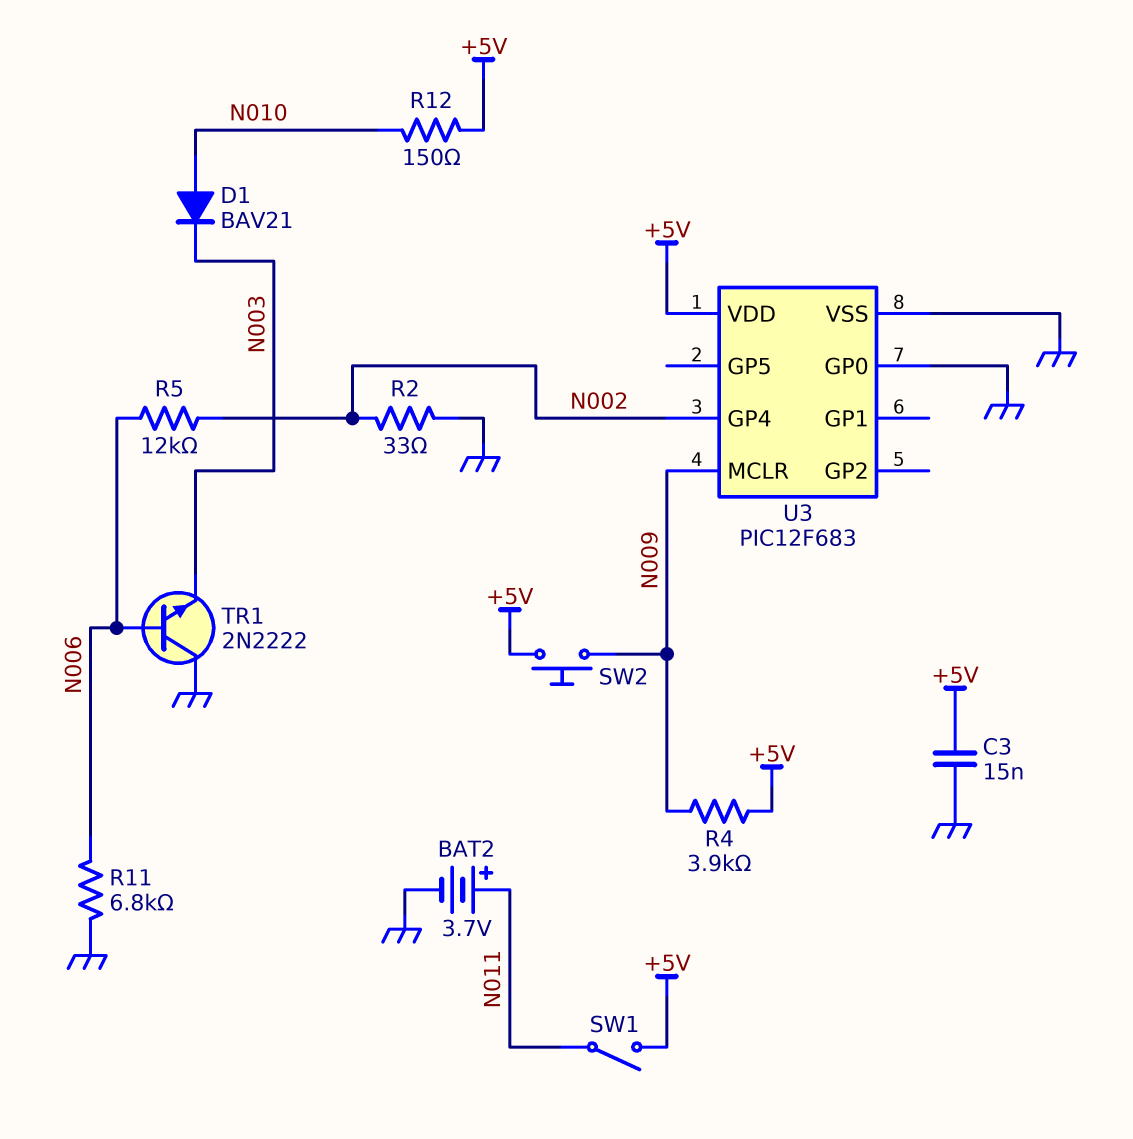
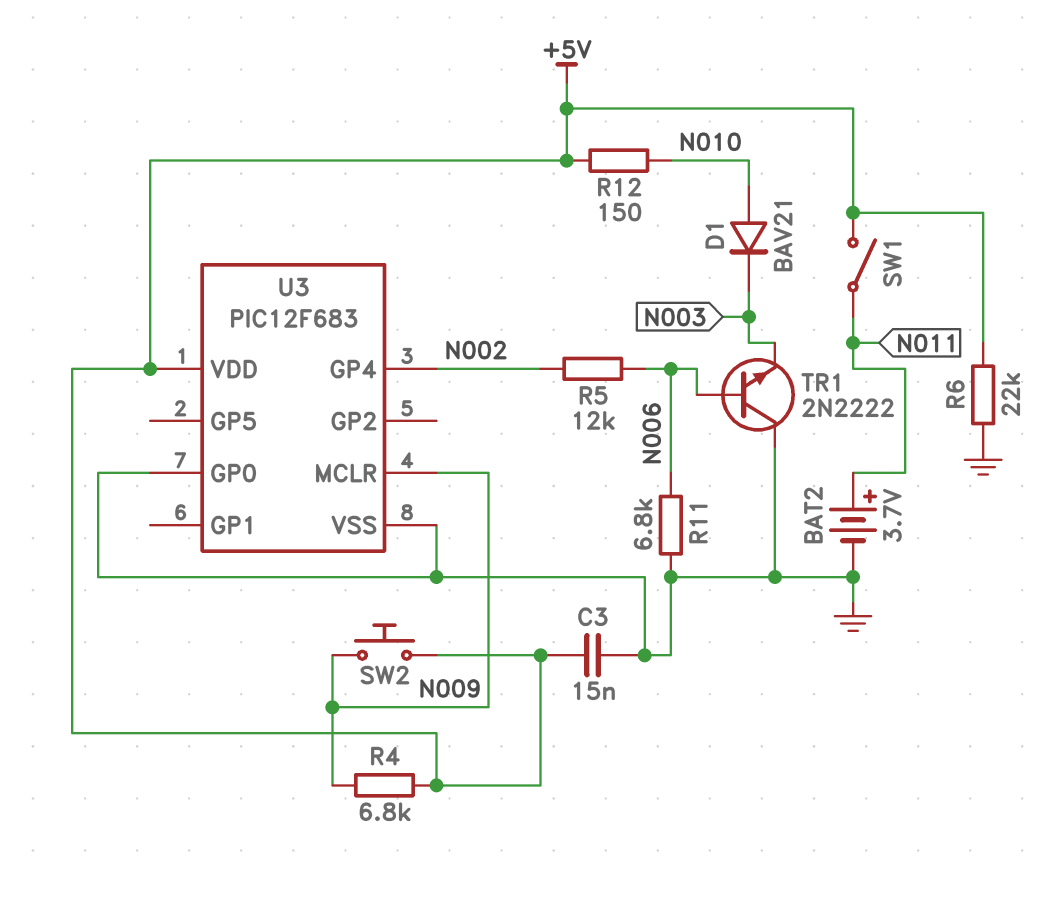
R2: 33 (GND, N002) -> none
R4: 3.9k (+5V, N009) -> 6.8k (+5V, N009)
R6: none -> 22k (+5V, GND)

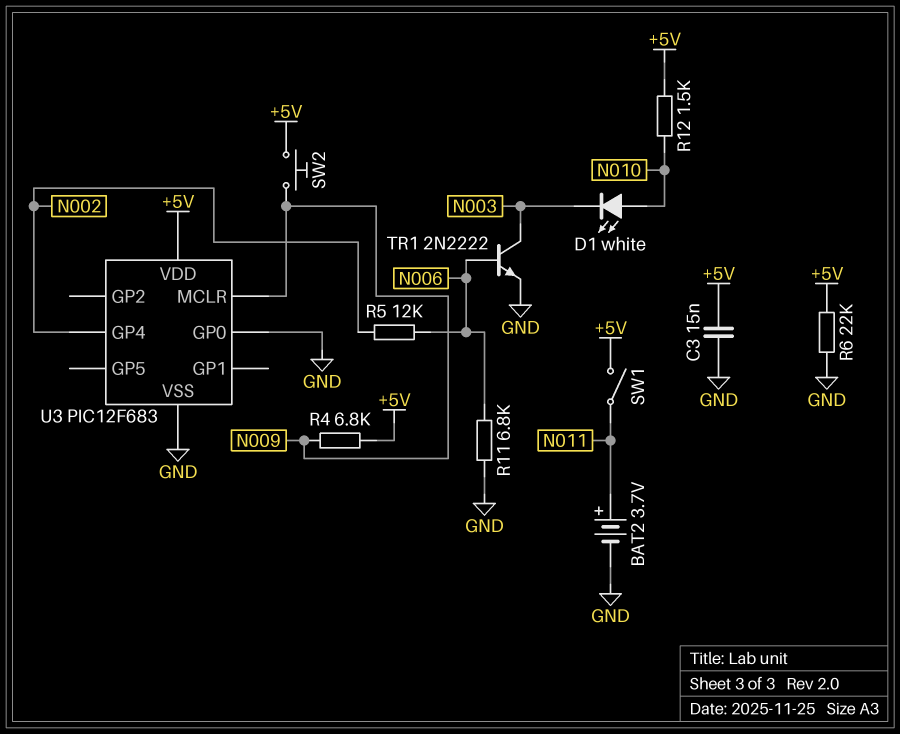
D1: diode BAV21 (A N010, K N003) -> LED white (A N010, K N003)
R12: 150 (+5V, N010) -> 1.5k (+5V, N010)
TR1: NPN 2N2222 (B N006, C GND, E N003) -> NPN 2N2222 (B N006, C N003, E GND)

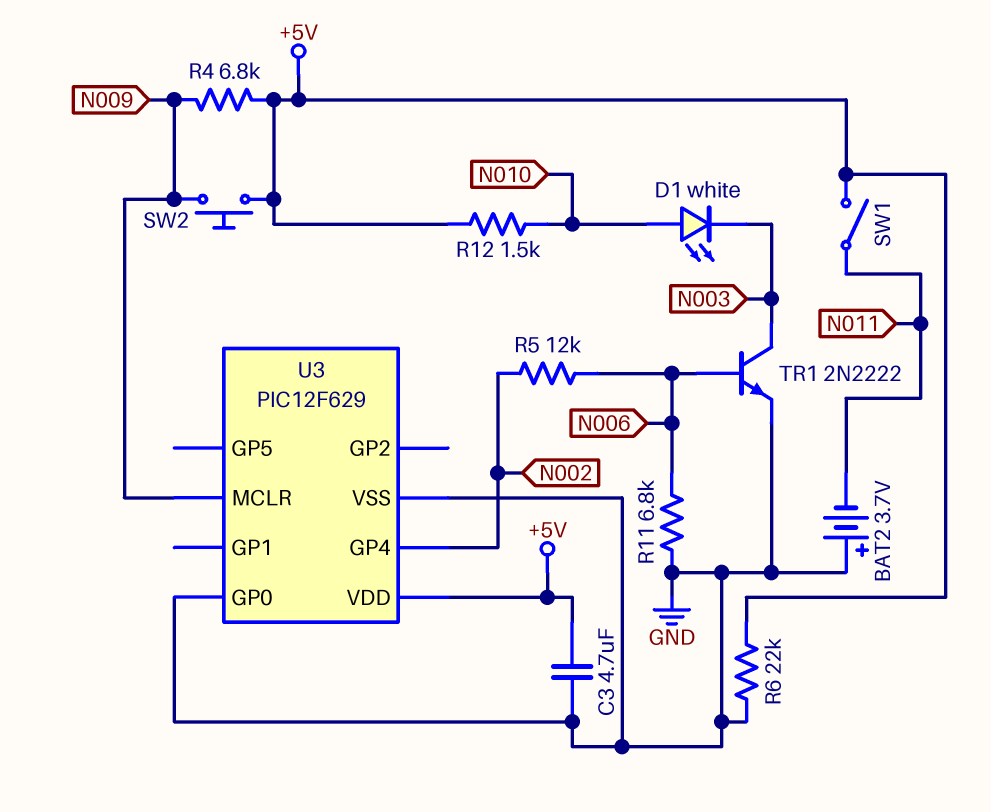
BAT2: 3.7V (plus N011, minus GND) -> 3.7V (plus GND, minus N011)
C3: 15nF (+5V, GND) -> 4.7uF (+5V, GND)
U3: PIC12F683 -> PIC12F629

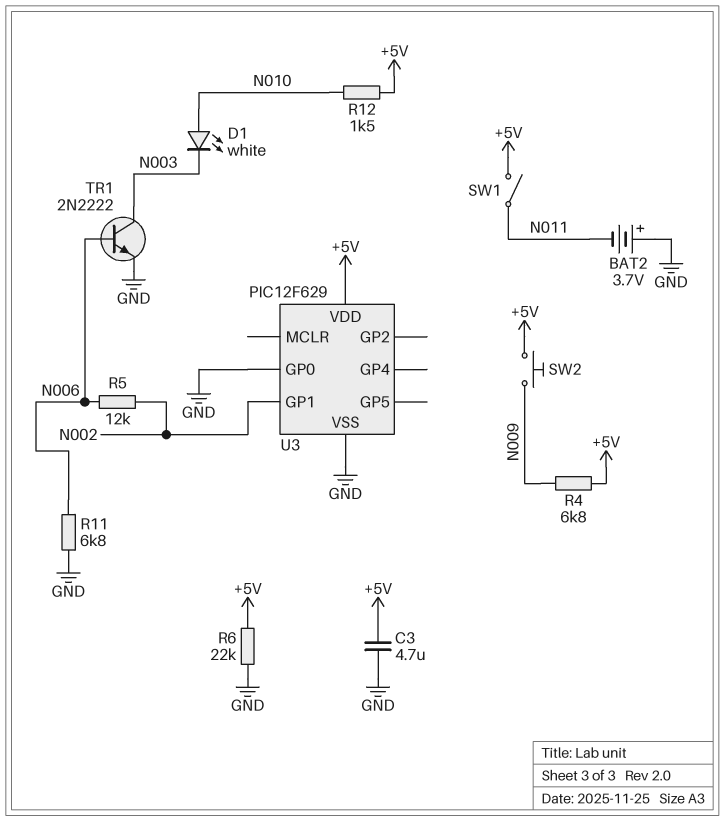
U3 pin GP1: none -> N002
U3 pin GP4: N002 -> none
U3 pin MCLR: N009 -> none

